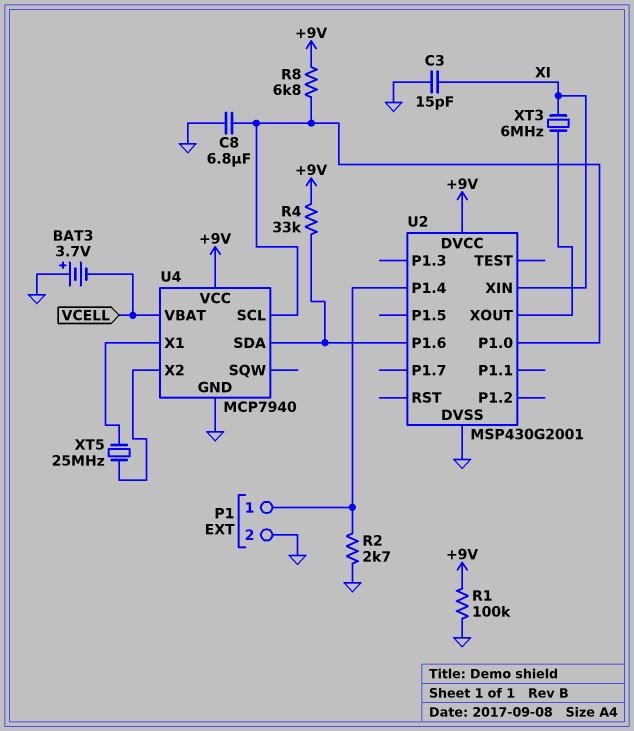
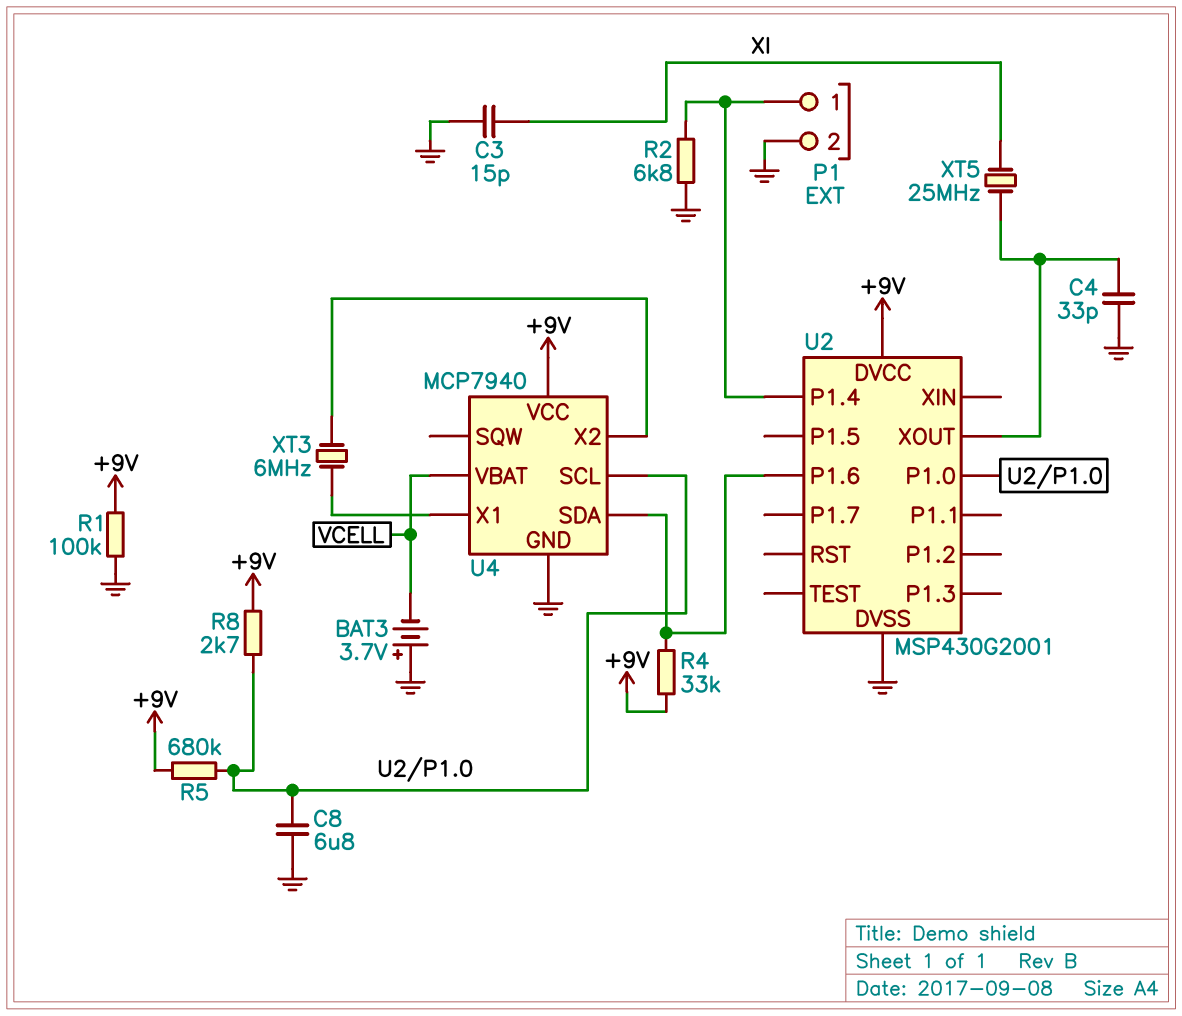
C4: none -> 33pF (GND, U2/XOUT)
R2: 2.7k (GND, P1/1) -> 6.8k (GND, P1/1)
R5: none -> 680k (+9V, U2/P1.0)
R8: 6.8k (+9V, U2/P1.0) -> 2.7k (+9V, U2/P1.0)
U2 pin XIN: XI -> none
XT3: 6MHz (U2/XOUT, XI) -> 6MHz (U4/X1, U4/X2)
XT5: 25MHz (U4/X1, U4/X2) -> 25MHz (U2/XOUT, XI)

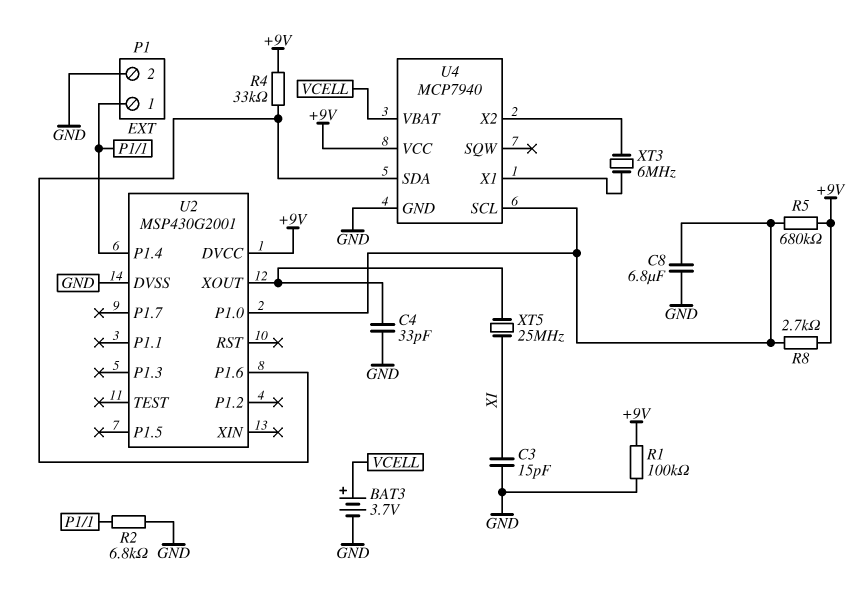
BAT3: 3.7V (plus GND, minus VCELL) -> 3.7V (plus VCELL, minus GND)

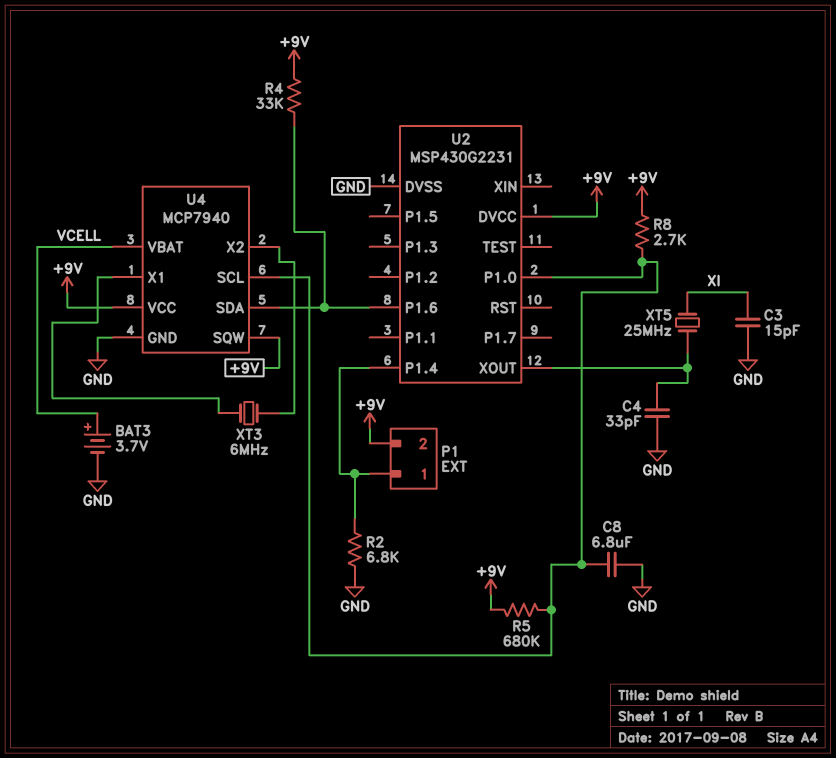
P1 pin 2: GND -> +9V
R1: 100k (+9V, GND) -> none
U2: MSP430G2001 -> MSP430G2231
U4 pin SQW: none -> +9V

